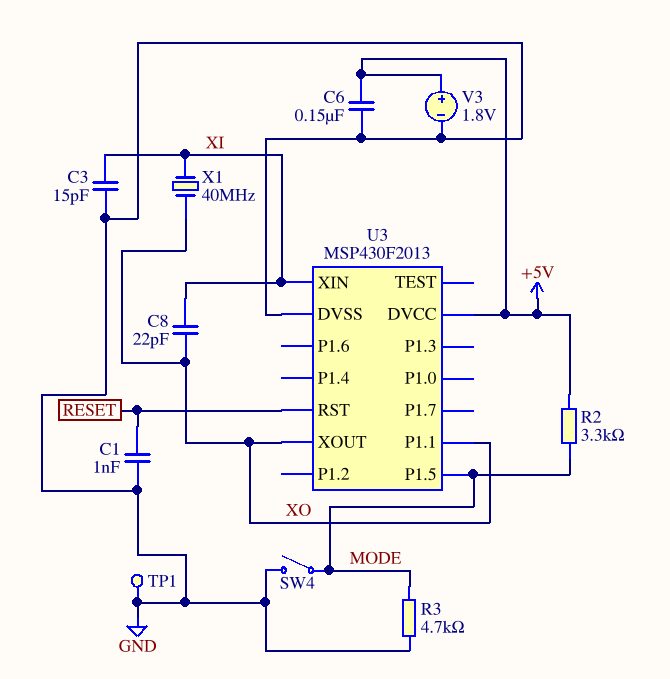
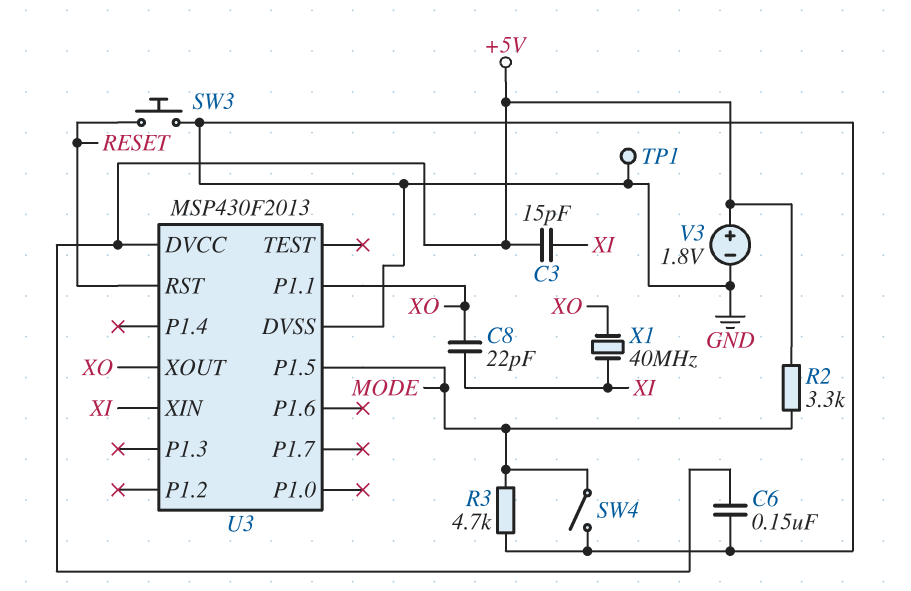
C1: 1nF (GND, RESET) -> none
C3: 15pF (GND, XI) -> 15pF (+5V, XI)
SW3: none -> button (GND, RESET)

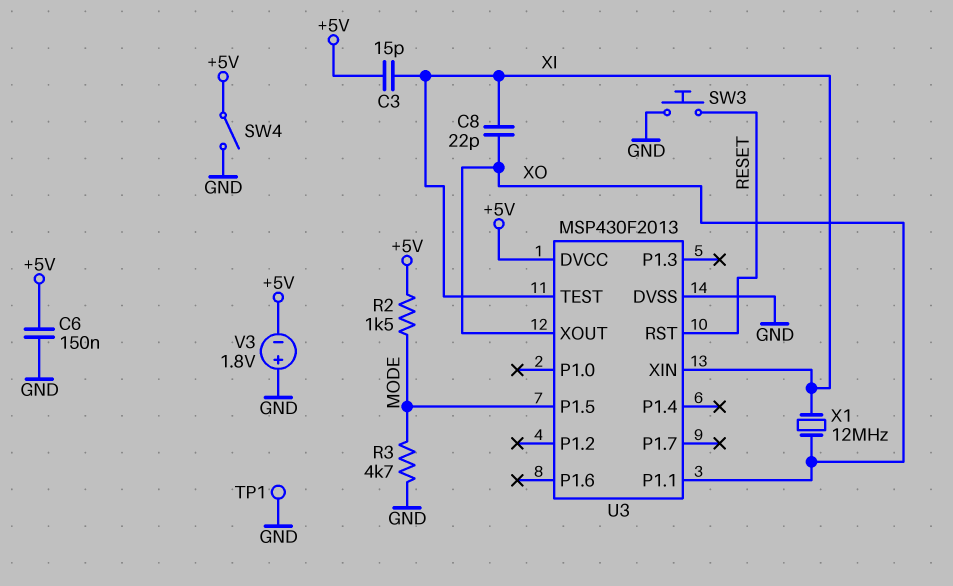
R2: 3.3k (+5V, MODE) -> 1.5k (+5V, MODE)
SW4: switch (GND, MODE) -> switch (+5V, GND)
U3 pin TEST: none -> XI
V3: 1.8V (plus +5V, minus GND) -> 1.8V (plus GND, minus +5V)
X1: 40MHz (XI, XO) -> 12MHz (XI, XO)

